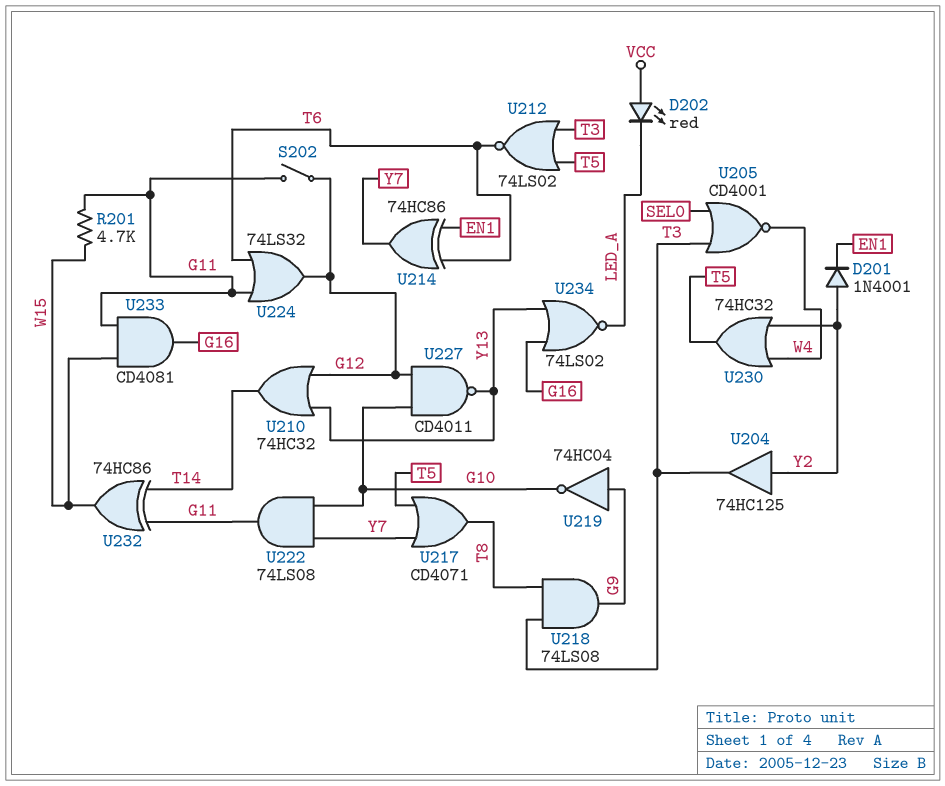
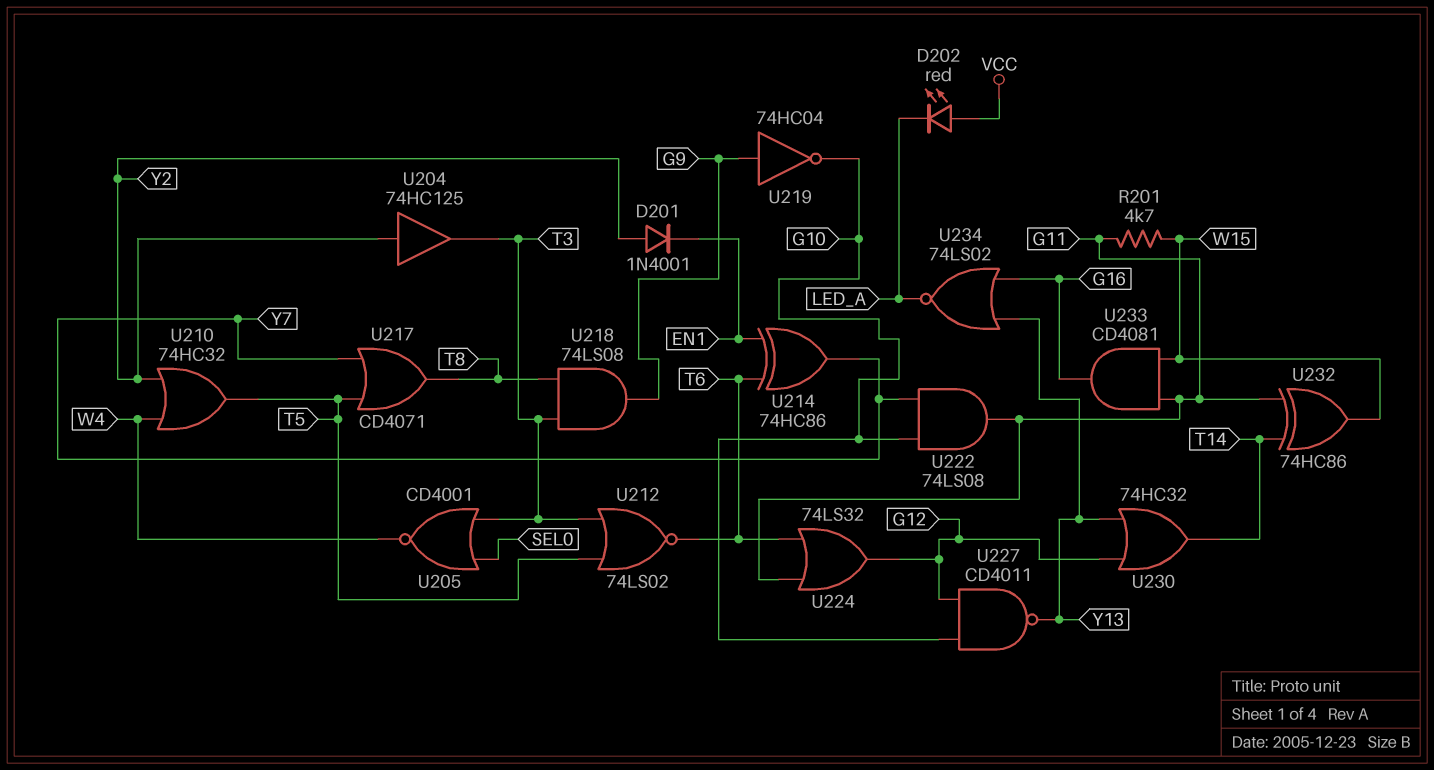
S202: switch (G11, G12) -> none
U210: OR 74HC32 (in G12, in Y13, out T14) -> OR 74HC32 (in W4, in Y2, out T5)
U230: OR 74HC32 (in W4, in Y2, out T5) -> OR 74HC32 (in G12, in Y13, out T14)

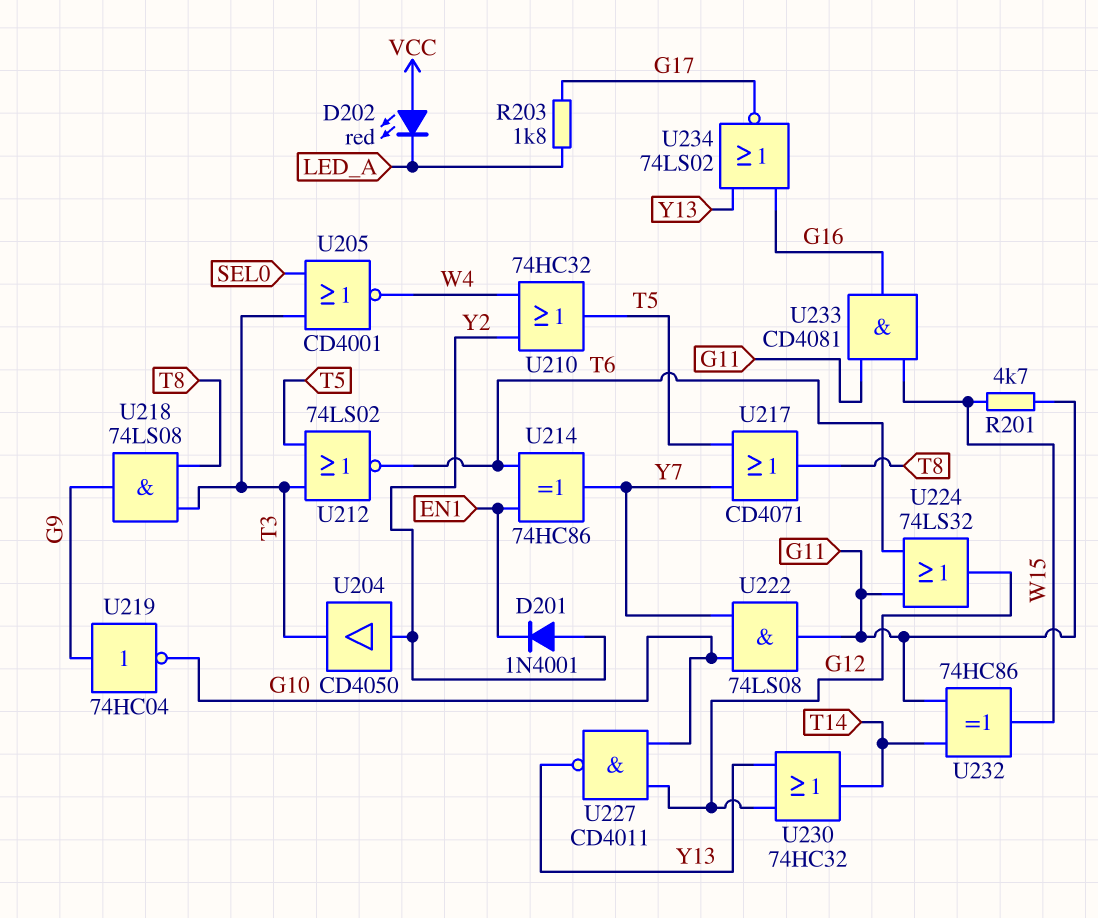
R203: none -> 1.8k (G17, LED_A)
U204: buffer 74HC125 (in Y2, out T3) -> buffer CD4050 (in Y2, out T3)
U234: NOR 74LS02 (in G16, in Y13, out LED_A) -> NOR 74LS02 (in G16, in Y13, out G17)

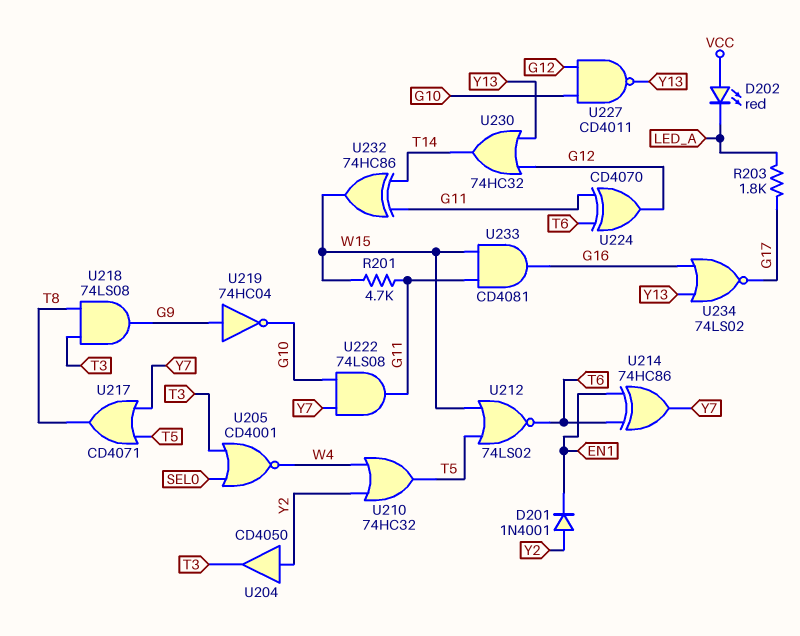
U212: NOR 74LS02 (in T3, in T5, out T6) -> NOR 74LS02 (in T5, in W15, out T6)
U224: OR 74LS32 (in G11, in T6, out G12) -> XOR CD4070 (in G11, in T6, out G12)

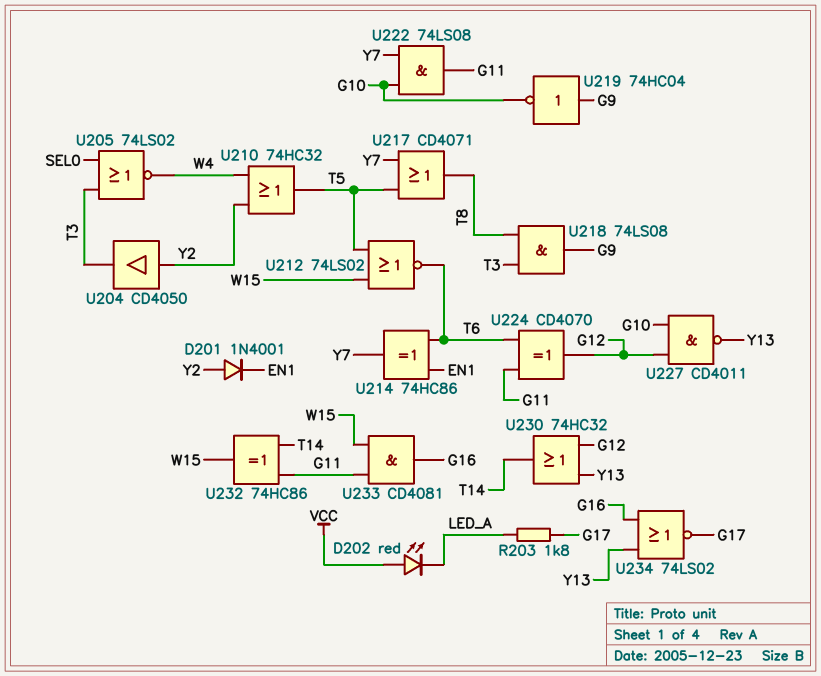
R201: 4.7k (G11, W15) -> none
U205: NOR CD4001 (in SEL0, in T3, out W4) -> NOR 74LS02 (in SEL0, in T3, out W4)

